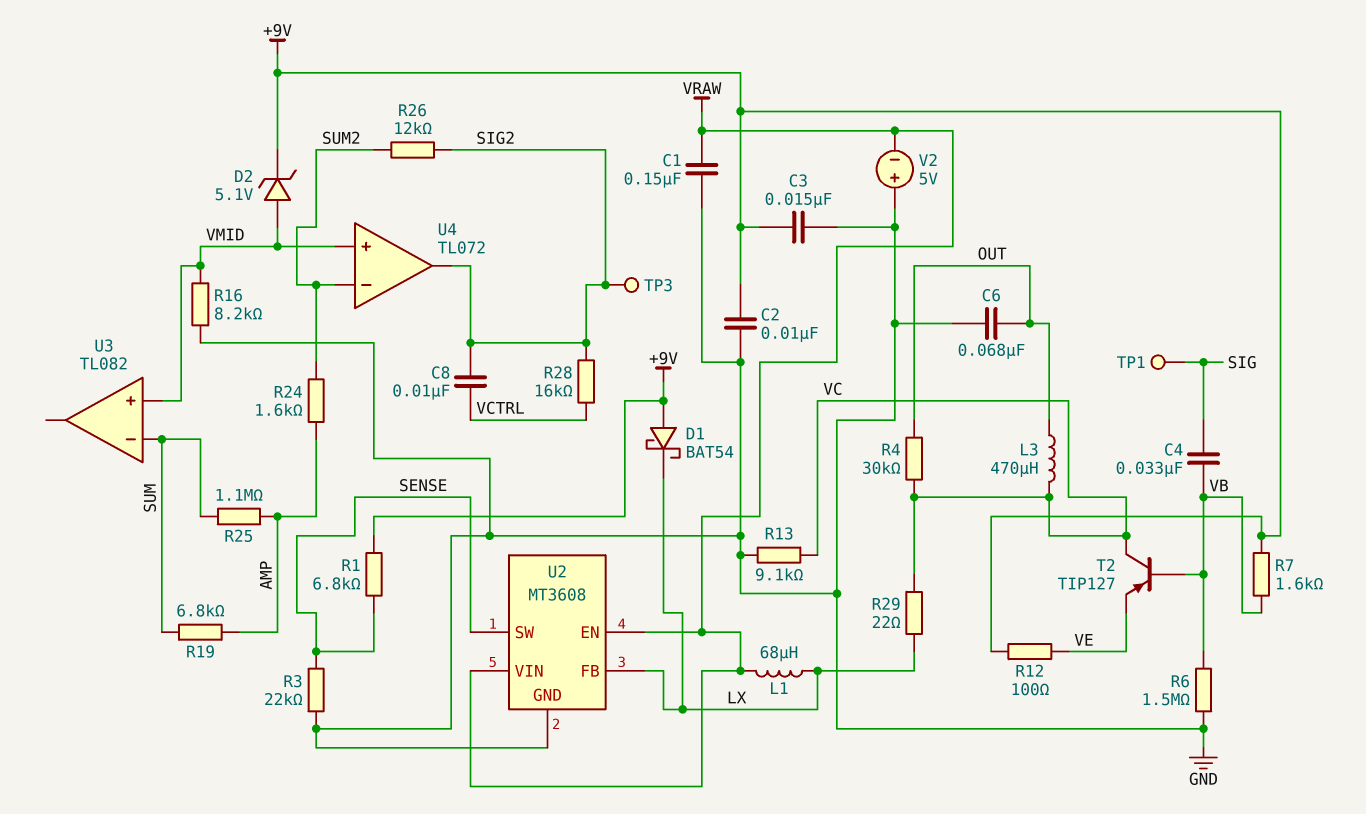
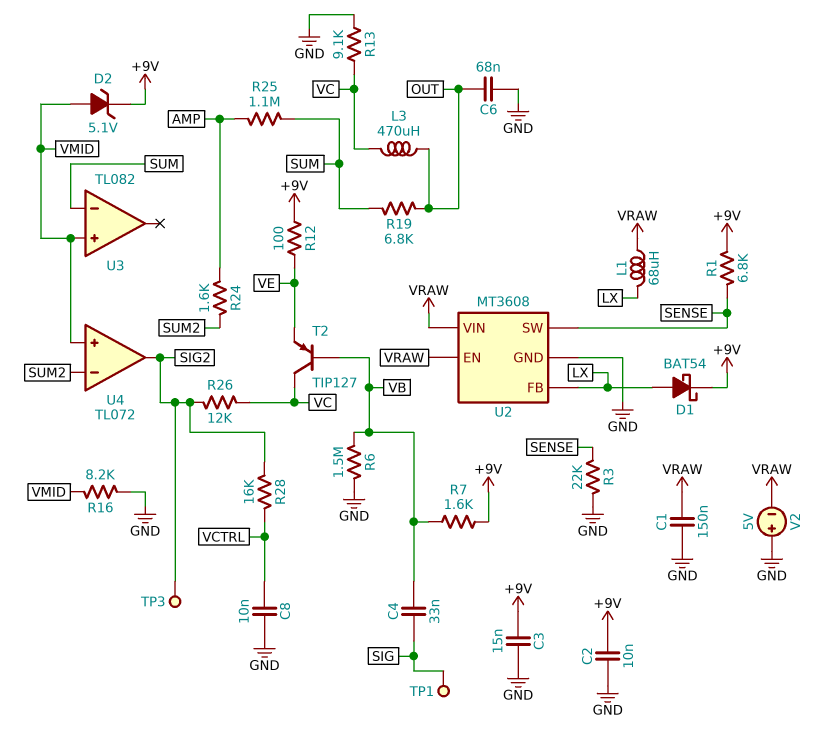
C8: 10nF (SIG2, VCTRL) -> 10nF (GND, VCTRL)
D1: schottky BAT54 (A +9V, K LX) -> schottky BAT54 (A LX, K +9V)
R4: 30k (OUT, VC) -> none
R19: 6.8k (AMP, SUM) -> 6.8k (OUT, SUM)
R26: 12k (SIG2, SUM2) -> 12k (SIG2, VC)
R29: 22 (LX, VC) -> none

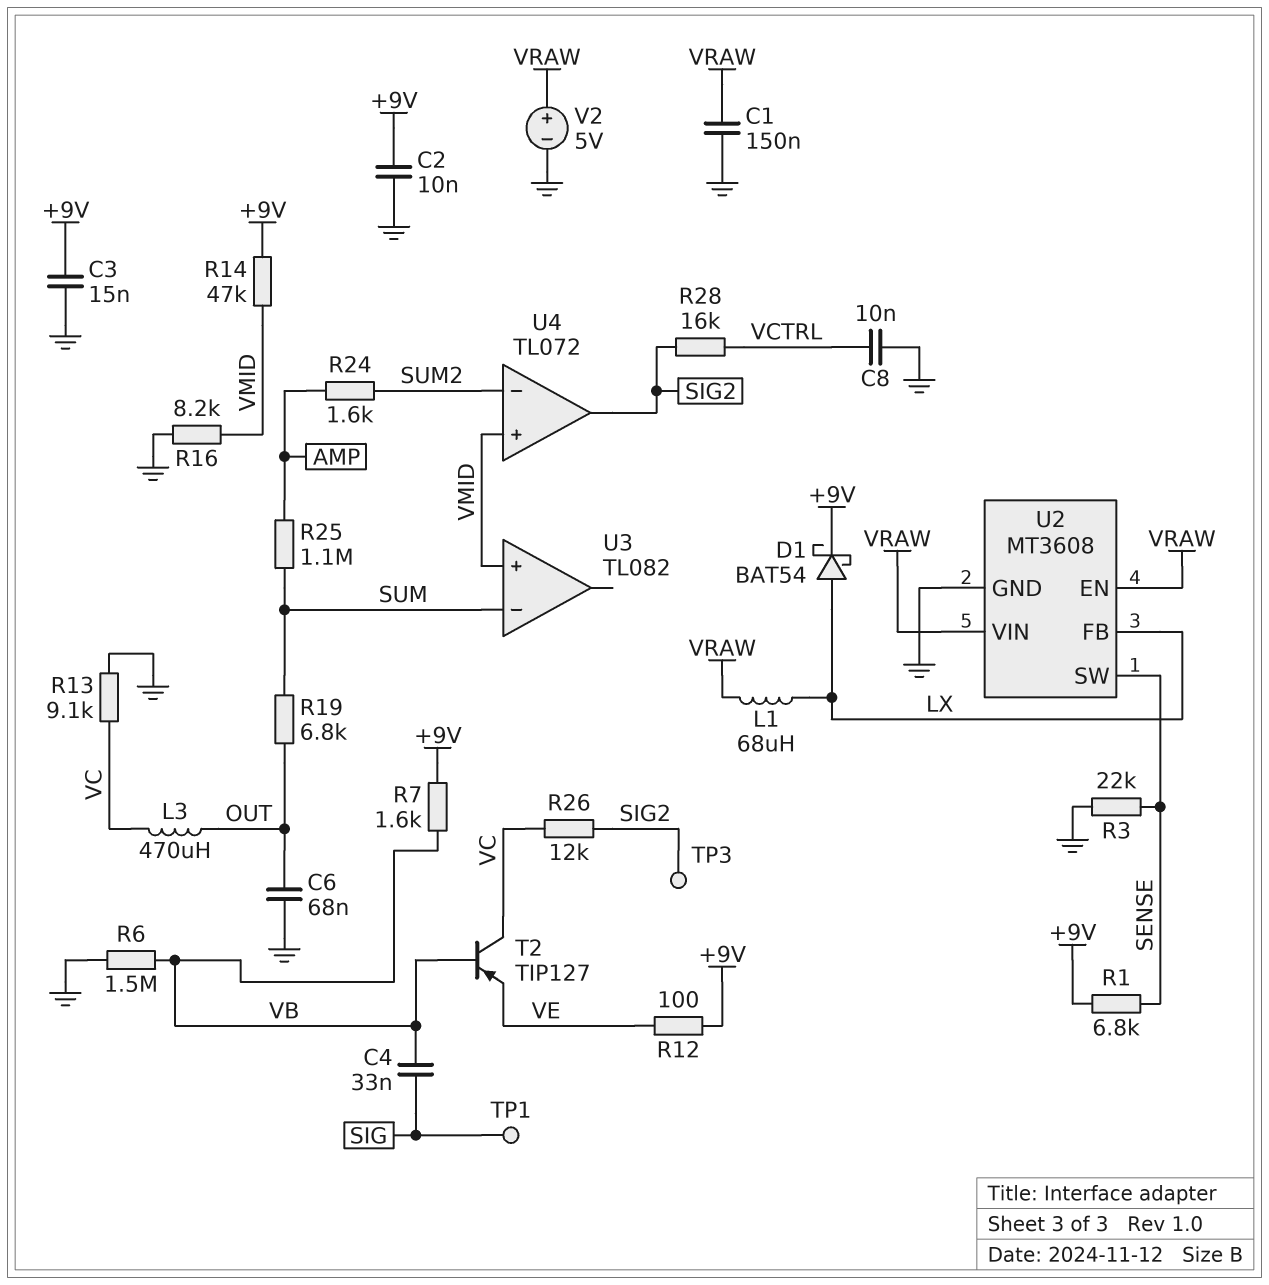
D2: zener 5.1V (A VMID, K +9V) -> none
R14: none -> 47k (+9V, VMID)
V2: 5V (plus GND, minus VRAW) -> 5V (plus VRAW, minus GND)

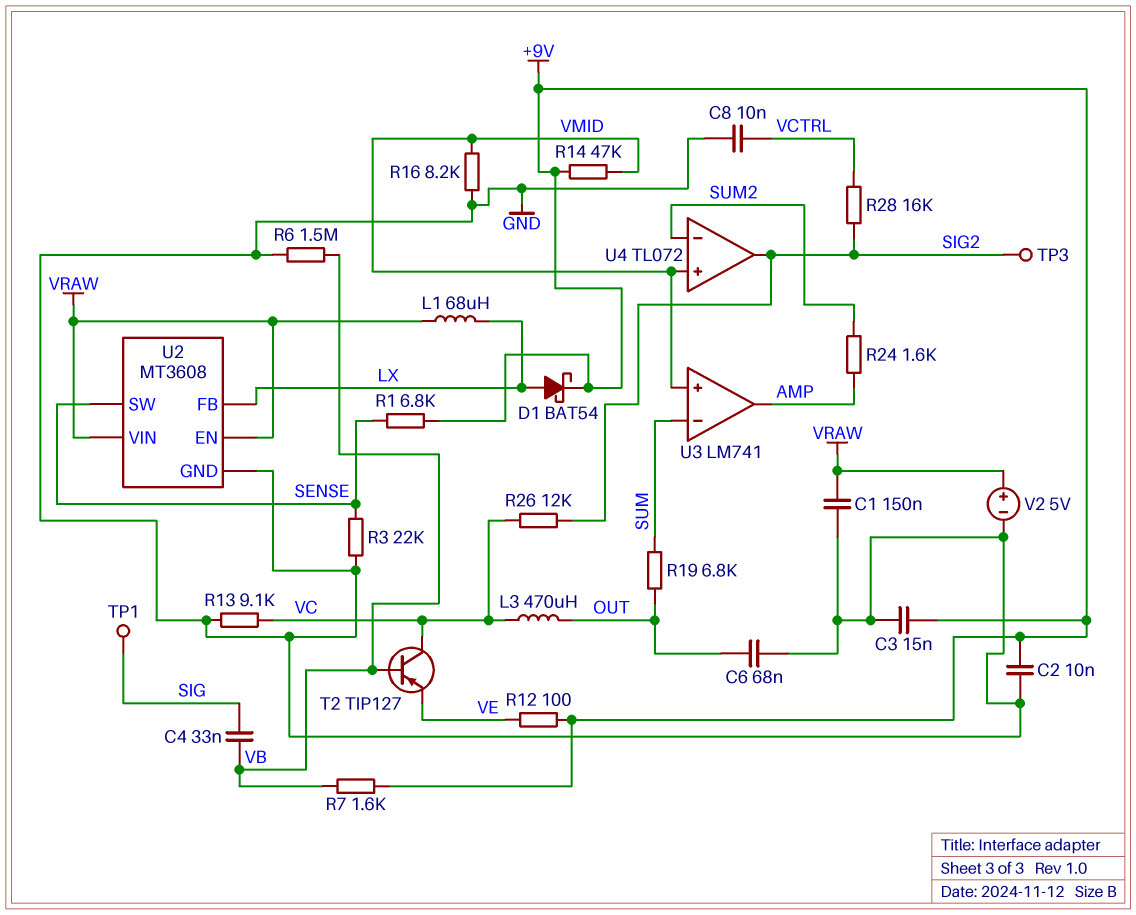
R25: 1.1M (AMP, SUM) -> none
U3: TL082 -> LM741
U3 pin out: none -> AMP

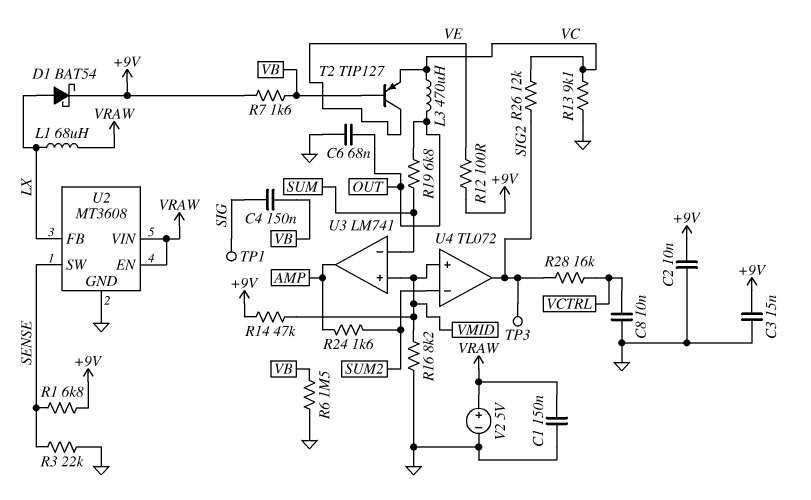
C4: 33nF (SIG, VB) -> 150nF (SIG, VB)
T2: PNP TIP127 (B VB, C VC, E VE) -> PNP TIP127 (B VB, C VE, E VC)

